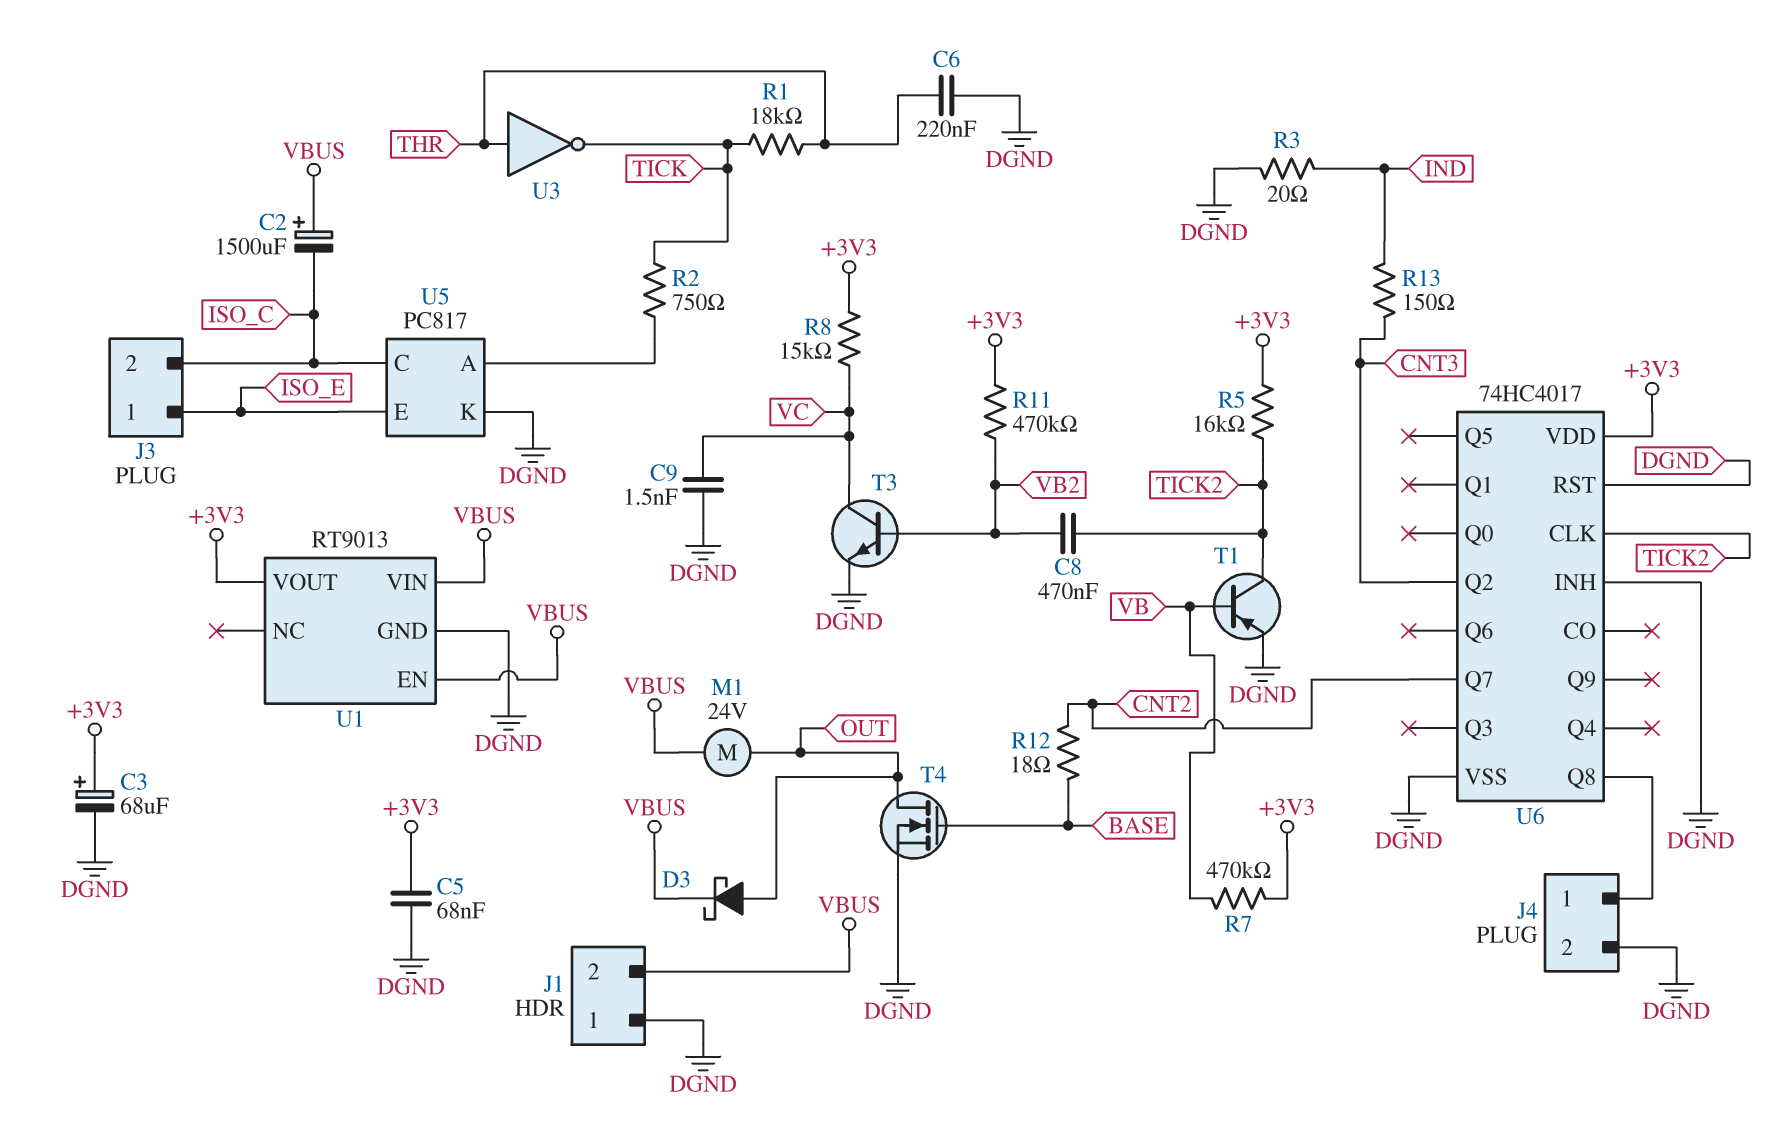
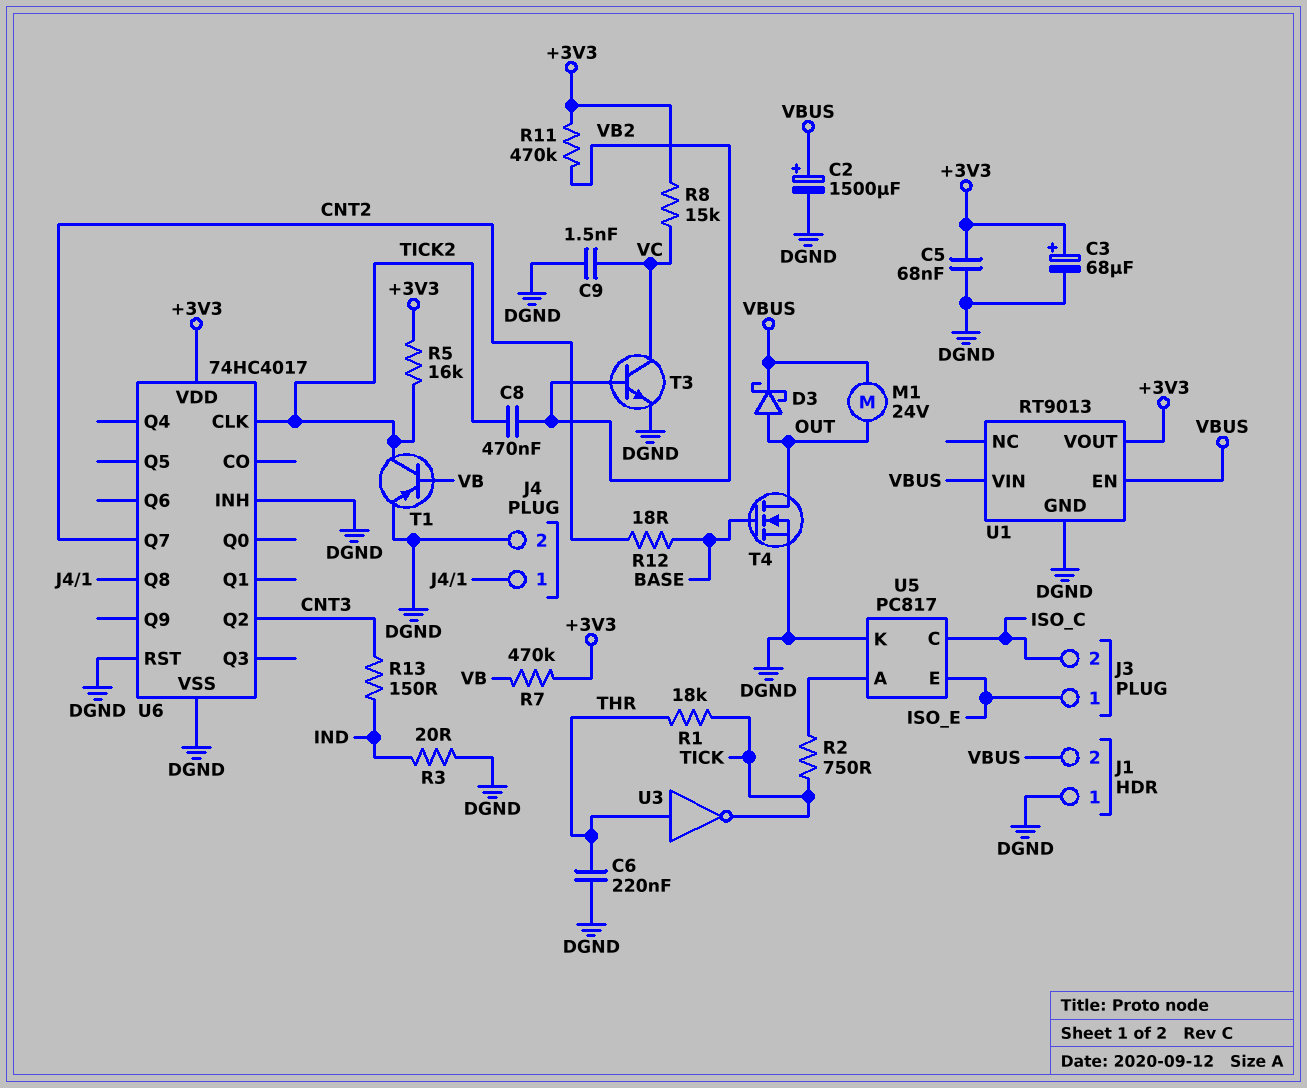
C2: 1500uF (plus VBUS, minus ISO_C) -> 1500uF (plus VBUS, minus DGND)

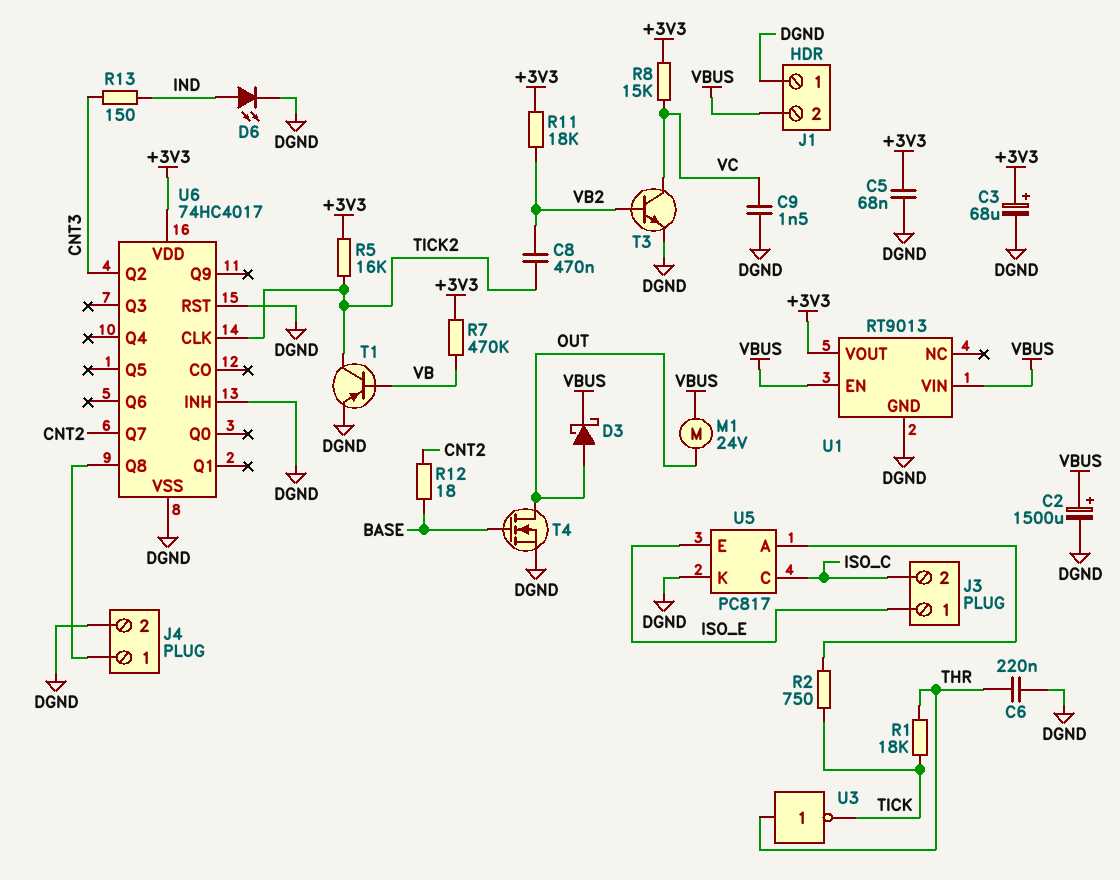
D6: none -> LED (A IND, K DGND)
R3: 20 (DGND, IND) -> none
R11: 470k (+3V3, VB2) -> 18k (+3V3, VB2)

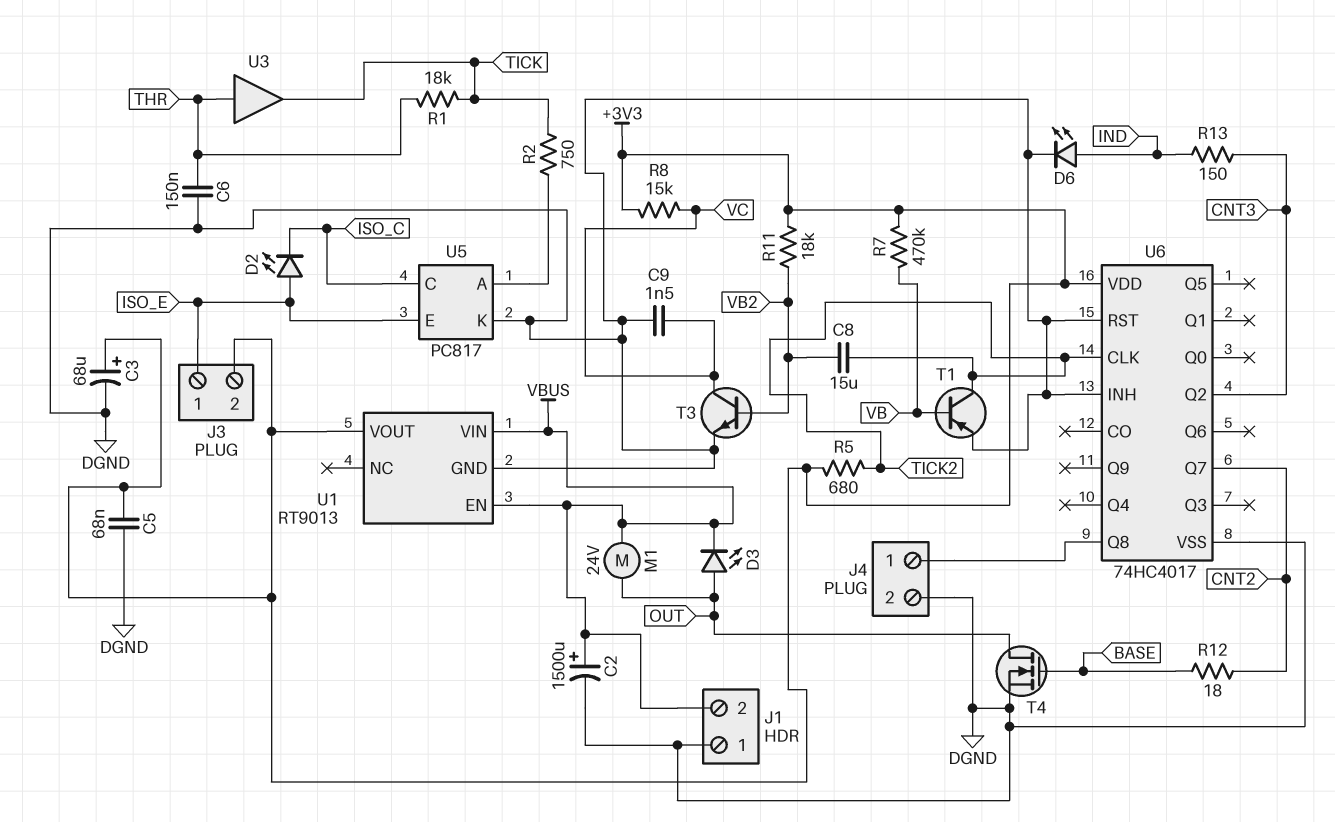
C6: 220nF (DGND, THR) -> 150nF (DGND, THR)
C8: 470nF (TICK2, VB2) -> 15uF (TICK2, VB2)
D2: none -> LED (A ISO_E, K ISO_C)
D3: schottky (A OUT, K VBUS) -> LED (A OUT, K VBUS)
J3 pin 2: ISO_C -> +3V3
R5: 16k (+3V3, TICK2) -> 680 (+3V3, TICK2)
U3: NOT (in THR, out TICK) -> buffer (in THR, out TICK)

